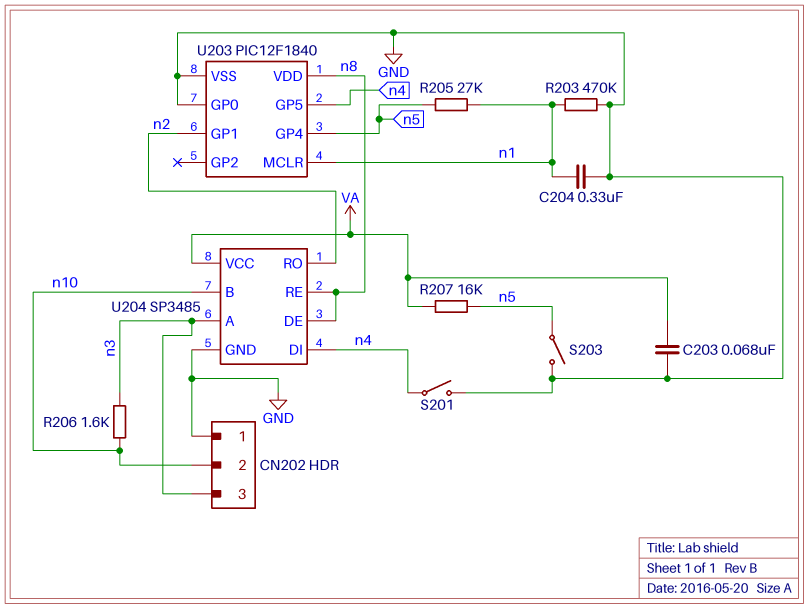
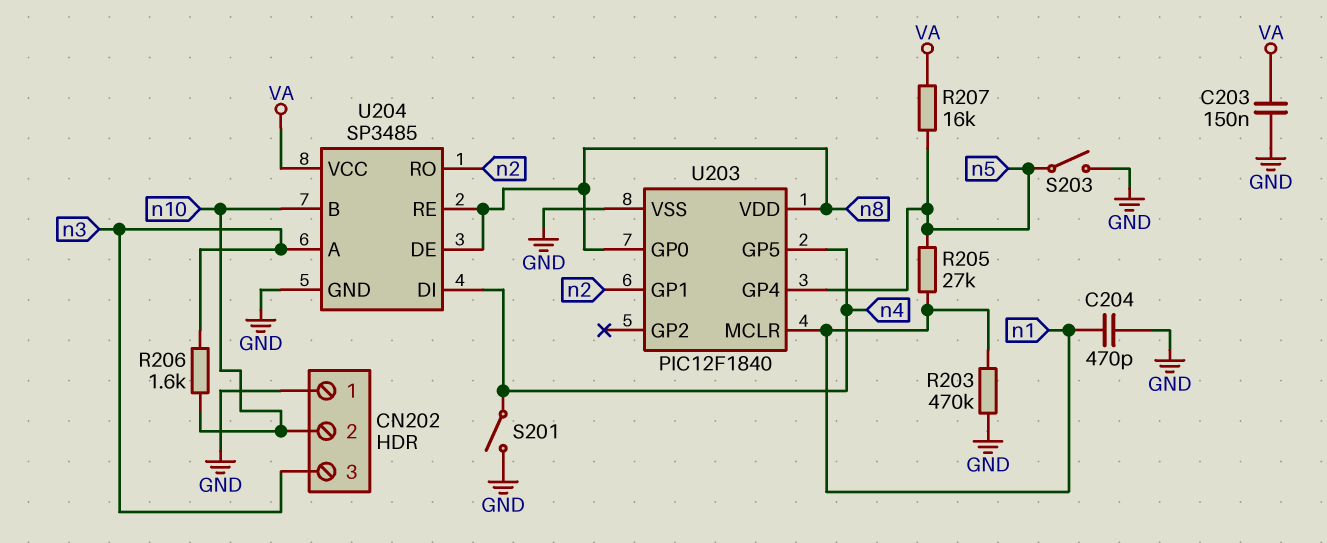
C203: 68nF (GND, VA) -> 150nF (GND, VA)
C204: 330nF (GND, n1) -> 470pF (GND, n1)
U203 pin GP0: GND -> n8

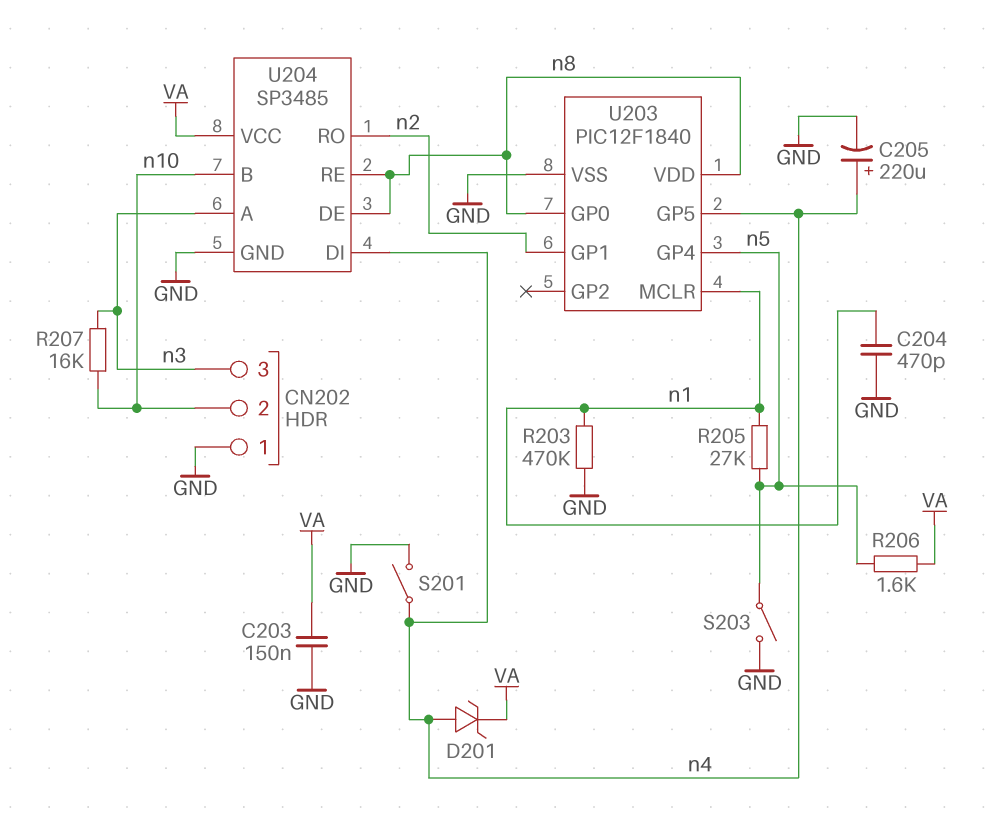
C205: none -> 220uF (plus n4, minus GND)
D201: none -> zener (A n4, K VA)
R206: 1.6k (n3, n10) -> 1.6k (VA, n5)
R207: 16k (VA, n5) -> 16k (n3, n10)

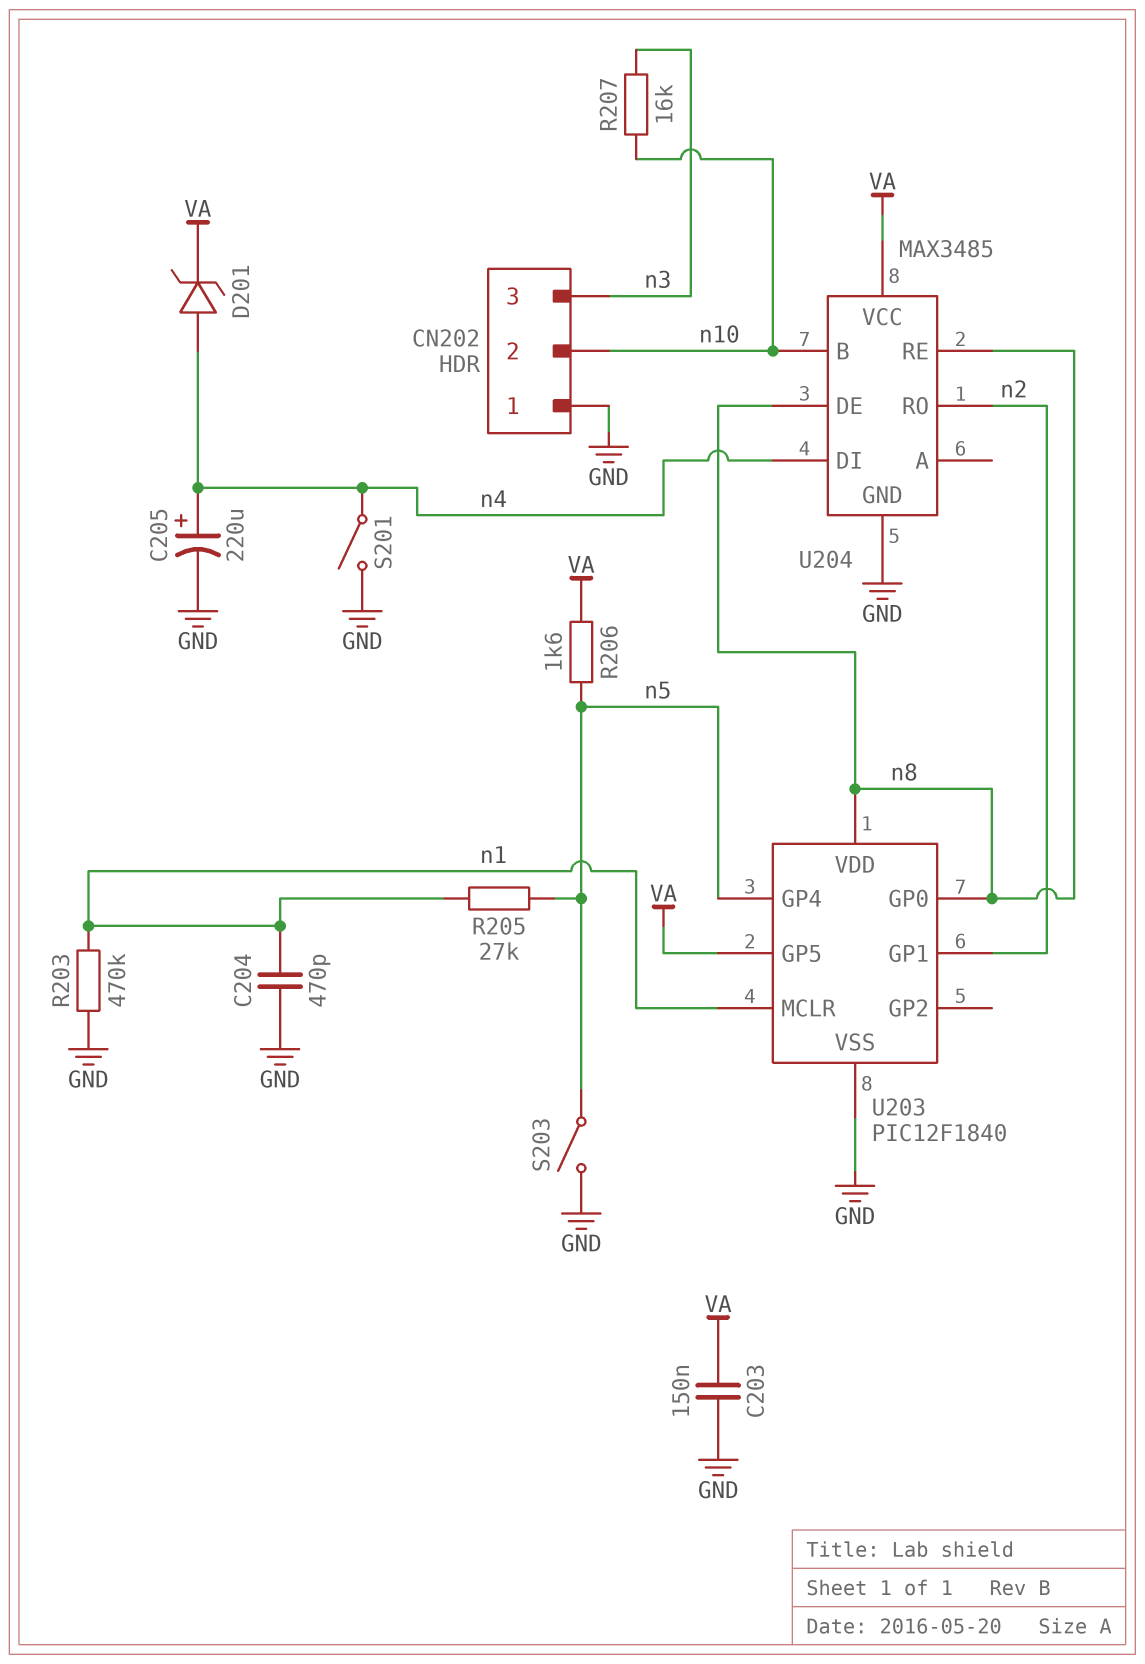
U203 pin GP5: n4 -> VA
U204: SP3485 -> MAX3485
U204 pin A: n3 -> none

